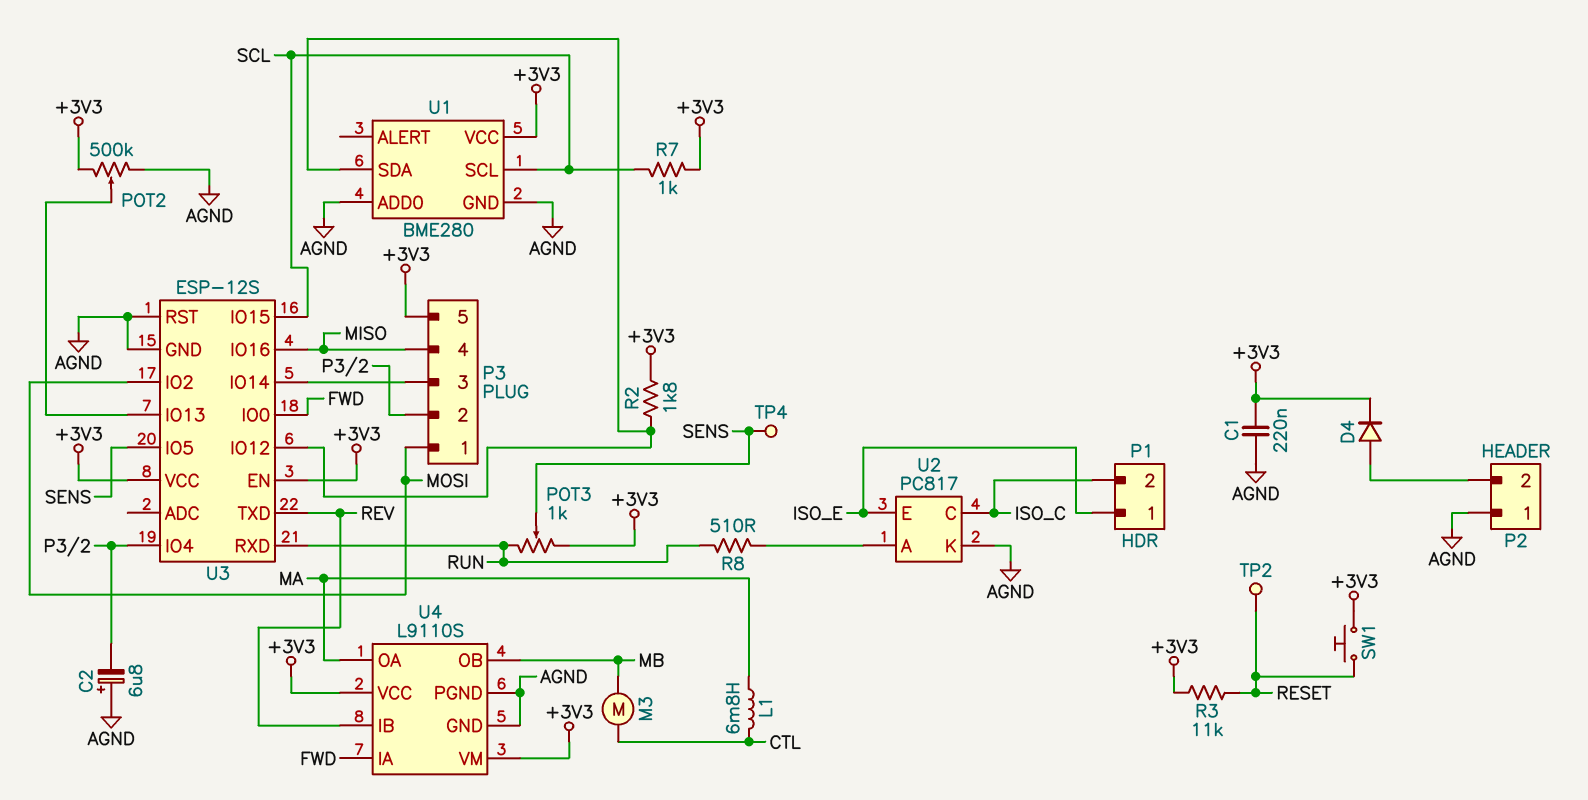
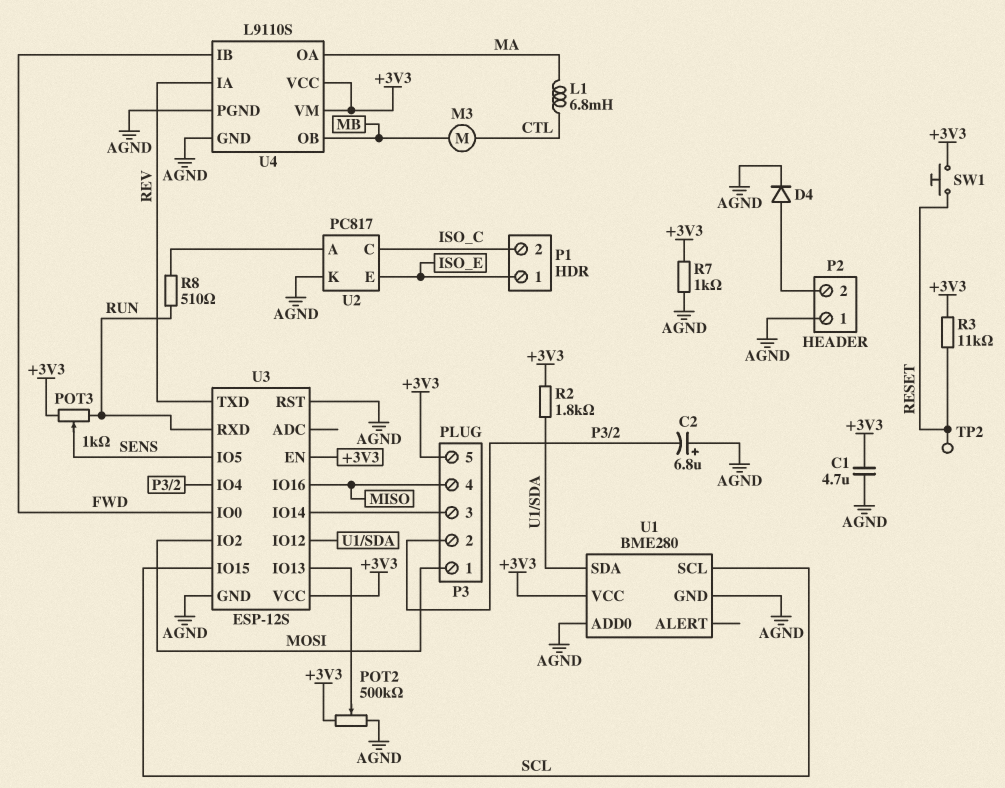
C1: 220nF (+3V3, AGND) -> 4.7uF (+3V3, AGND)
D4: diode (A P2/2, K +3V3) -> diode (A P2/2, K AGND)
R7: 1k (+3V3, SCL) -> 1k (+3V3, AGND)
TP4: test point (SENS) -> none
U4 pin IA: FWD -> REV
U4 pin IB: REV -> FWD

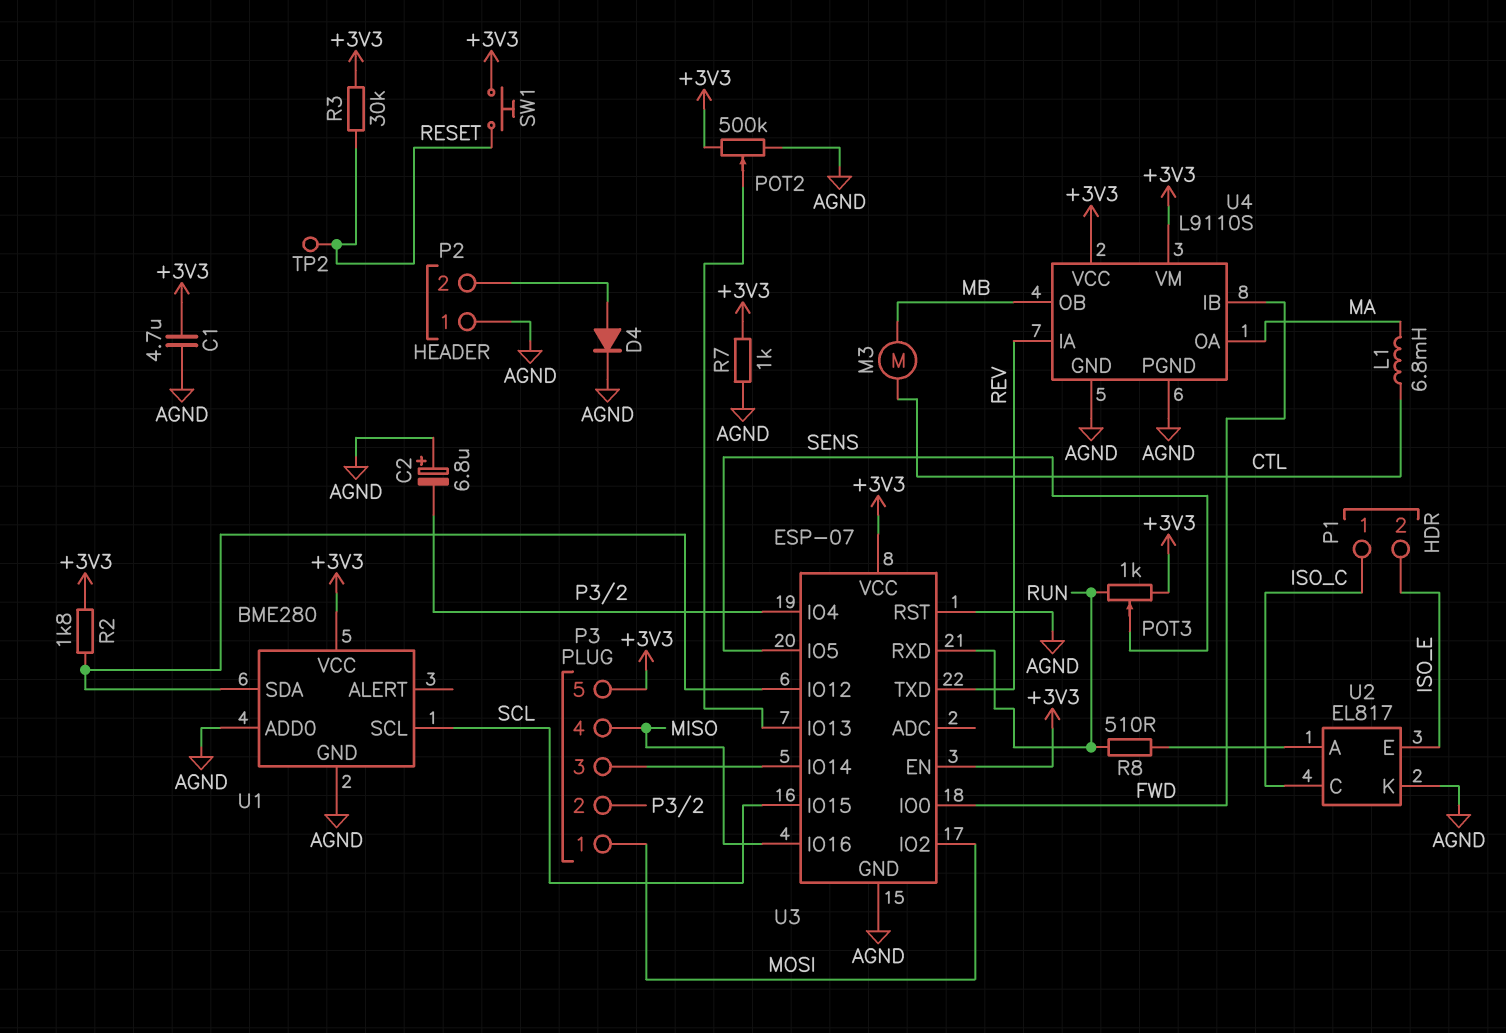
P1 pin 1: ISO_E -> ISO_C
P1 pin 2: ISO_C -> ISO_E
R3: 11k (+3V3, RESET) -> 30k (+3V3, RESET)
U2: PC817 -> EL817
U3: ESP-12S -> ESP-07

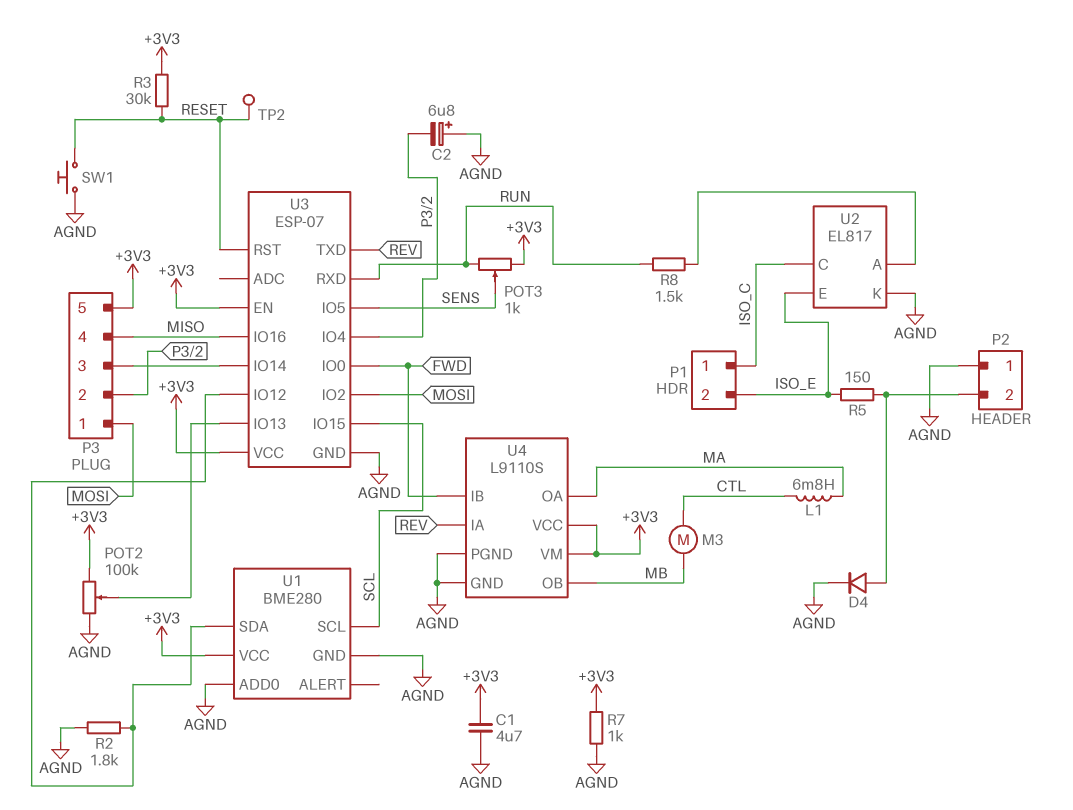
POT2: 500k (+3V3, AGND, wiper U3/IO13) -> 100k (+3V3, AGND, wiper U3/IO13)
R2: 1.8k (+3V3, U1/SDA) -> 1.8k (AGND, U1/SDA)
R5: none -> 150 (ISO_E, P2/2)
R8: 510 (RUN, U2/A) -> 1.5k (RUN, U2/A)
SW1: button (+3V3, RESET) -> button (AGND, RESET)
U3 pin RST: AGND -> RESET

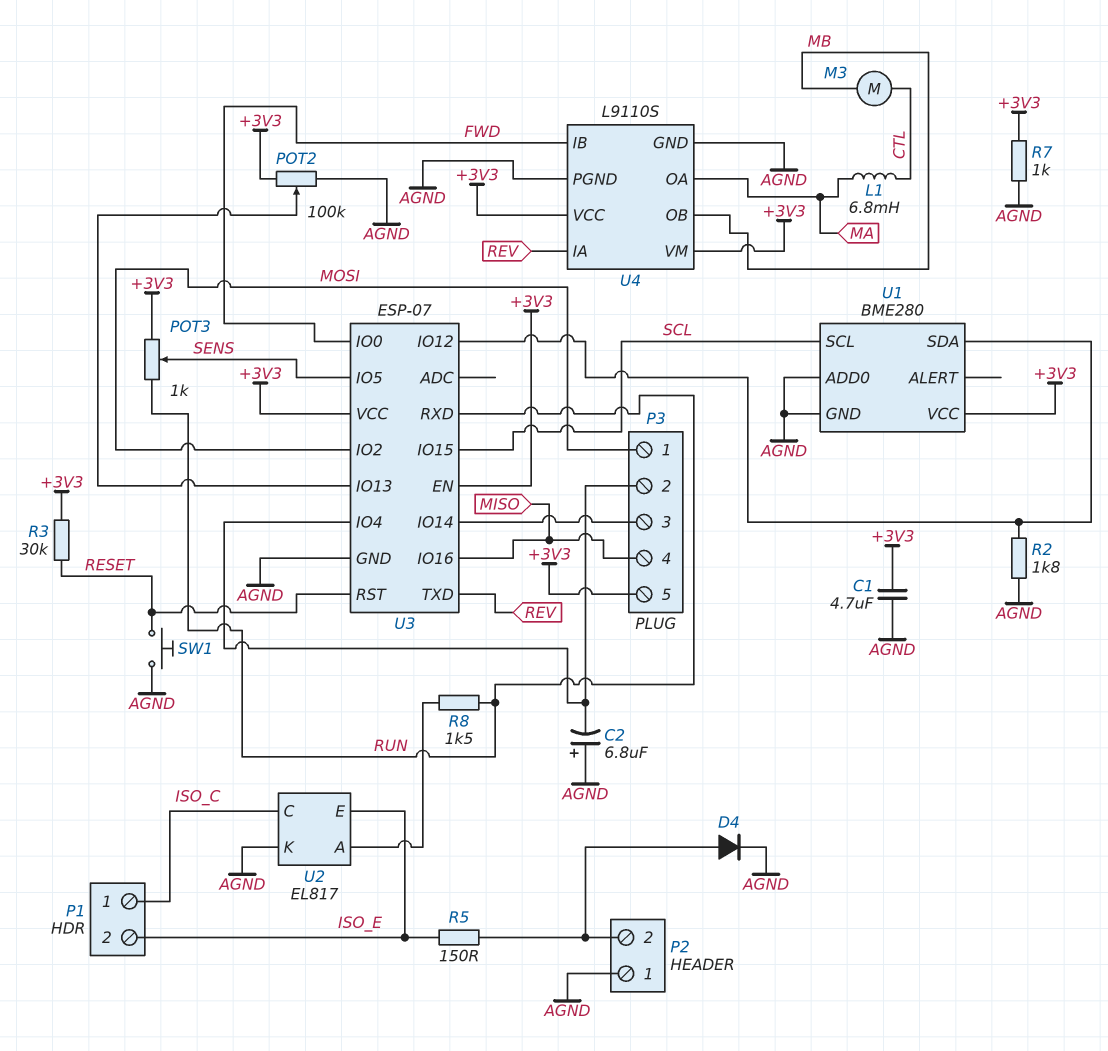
TP2: test point (RESET) -> none

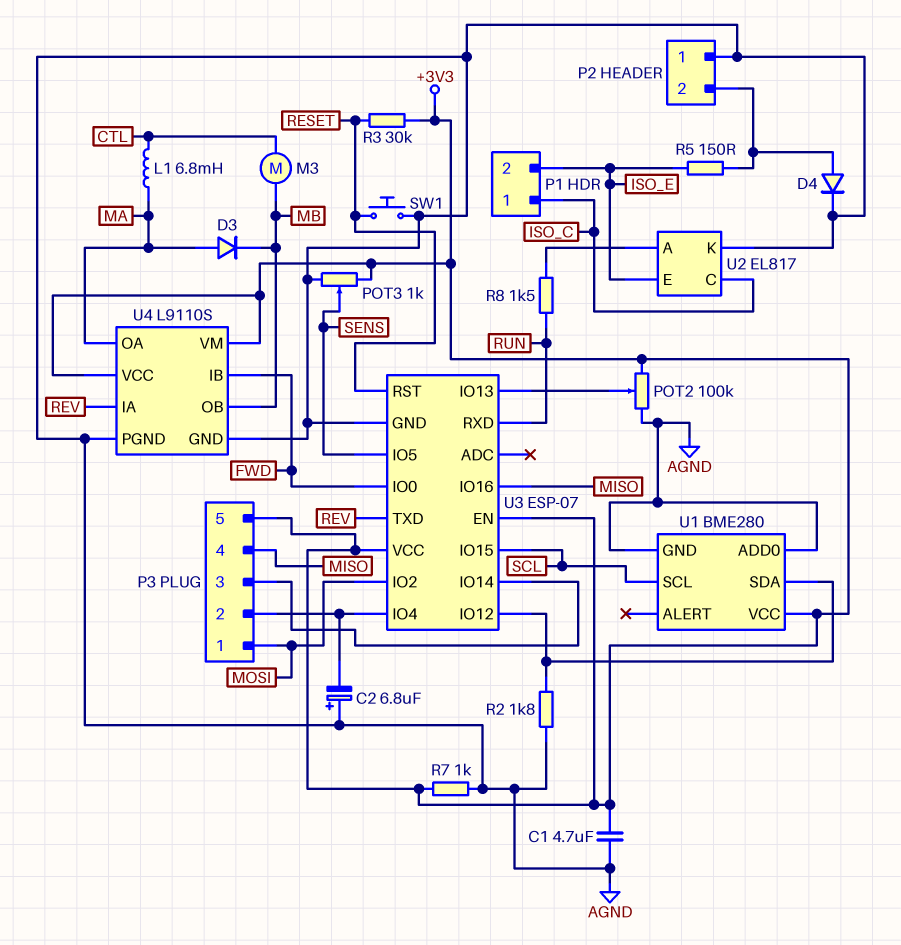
D3: none -> diode (A MA, K MB)
POT3: 1k (+3V3, RUN, wiper SENS) -> 1k (+3V3, AGND, wiper SENS)

